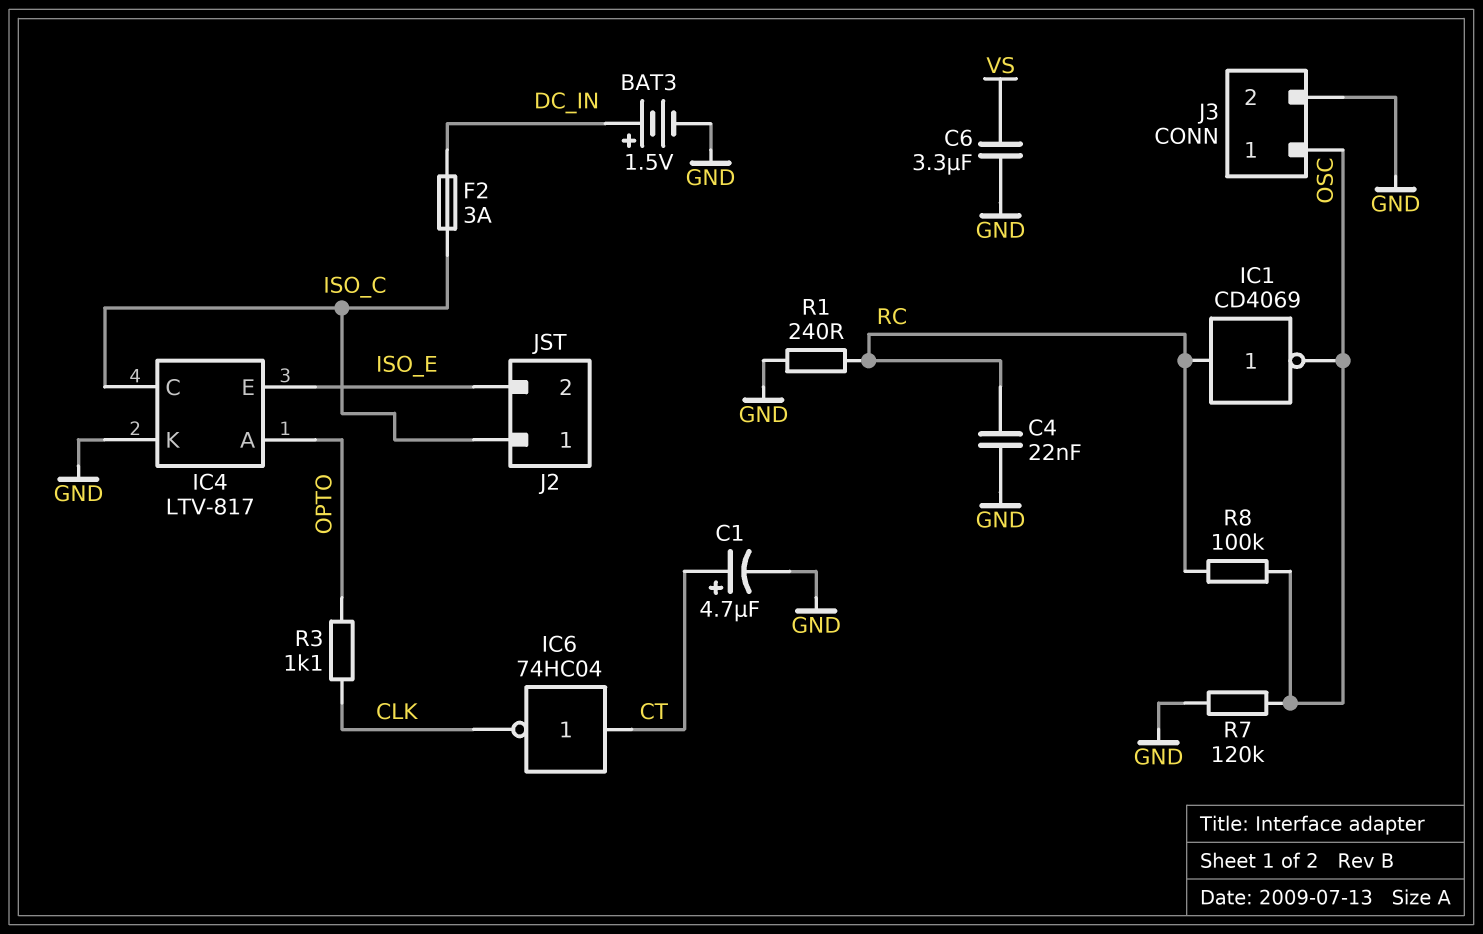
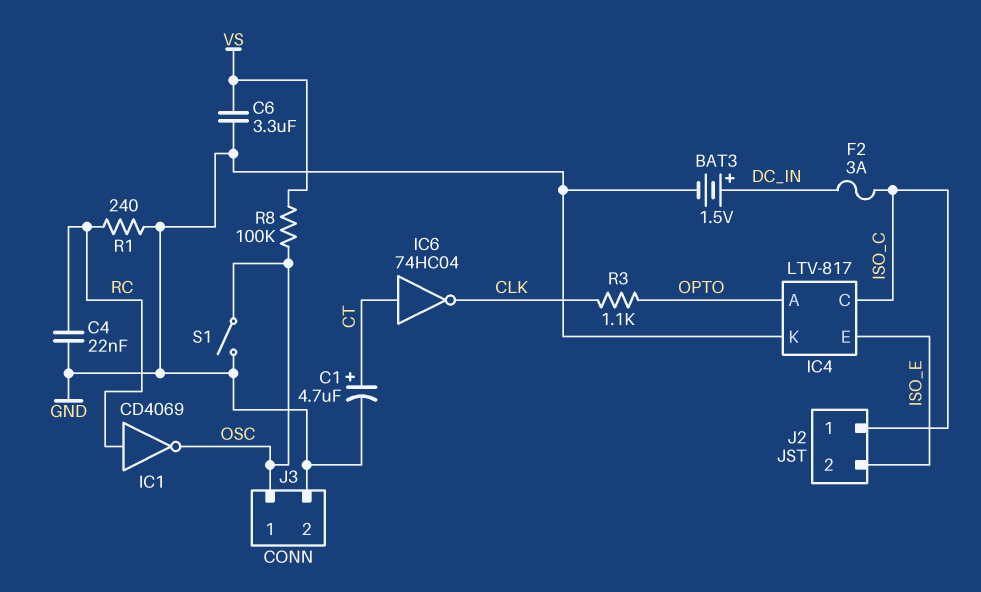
R7: 120k (GND, OSC) -> none
R8: 100k (OSC, RC) -> 100k (OSC, VS)
S1: none -> switch (GND, OSC)

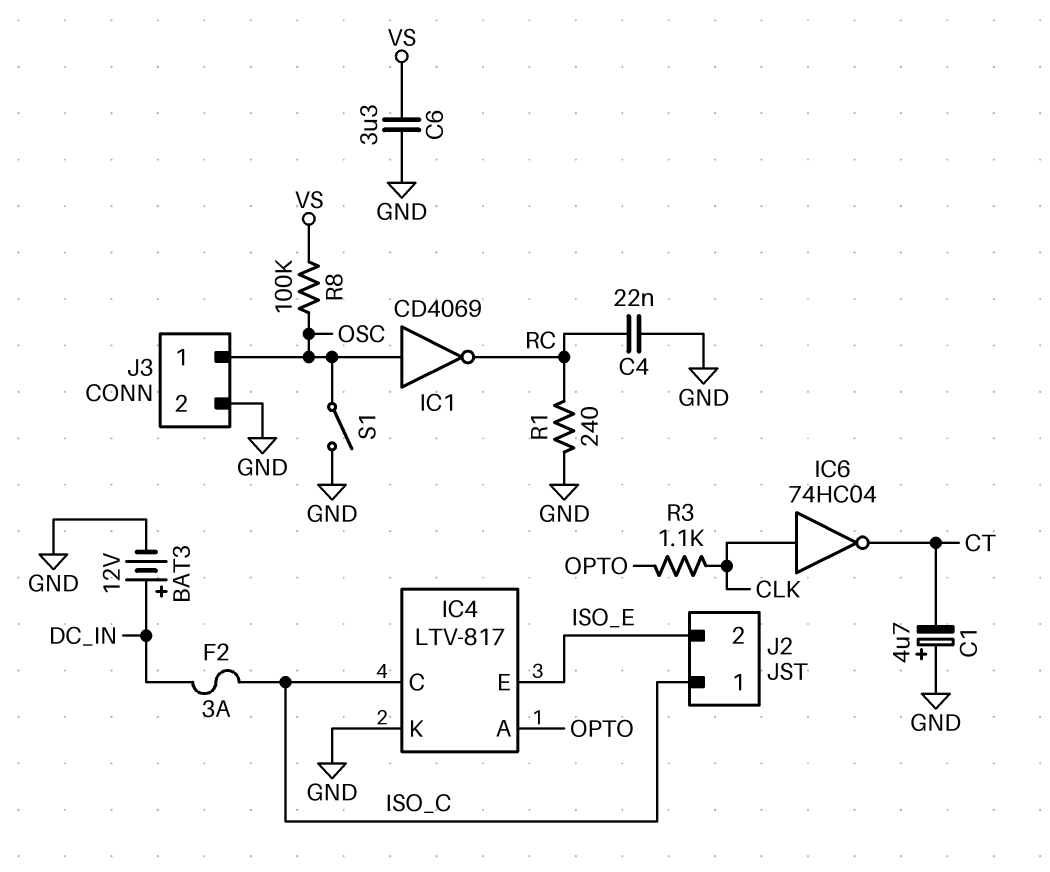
BAT3: 1.5V (plus DC_IN, minus GND) -> 12V (plus DC_IN, minus GND)
C1: 4.7uF (plus CT, minus GND) -> 4.7uF (plus GND, minus CT)
IC1: NOT CD4069 (in RC, out OSC) -> NOT CD4069 (in OSC, out RC)
IC6: NOT 74HC04 (in CT, out CLK) -> NOT 74HC04 (in CLK, out CT)

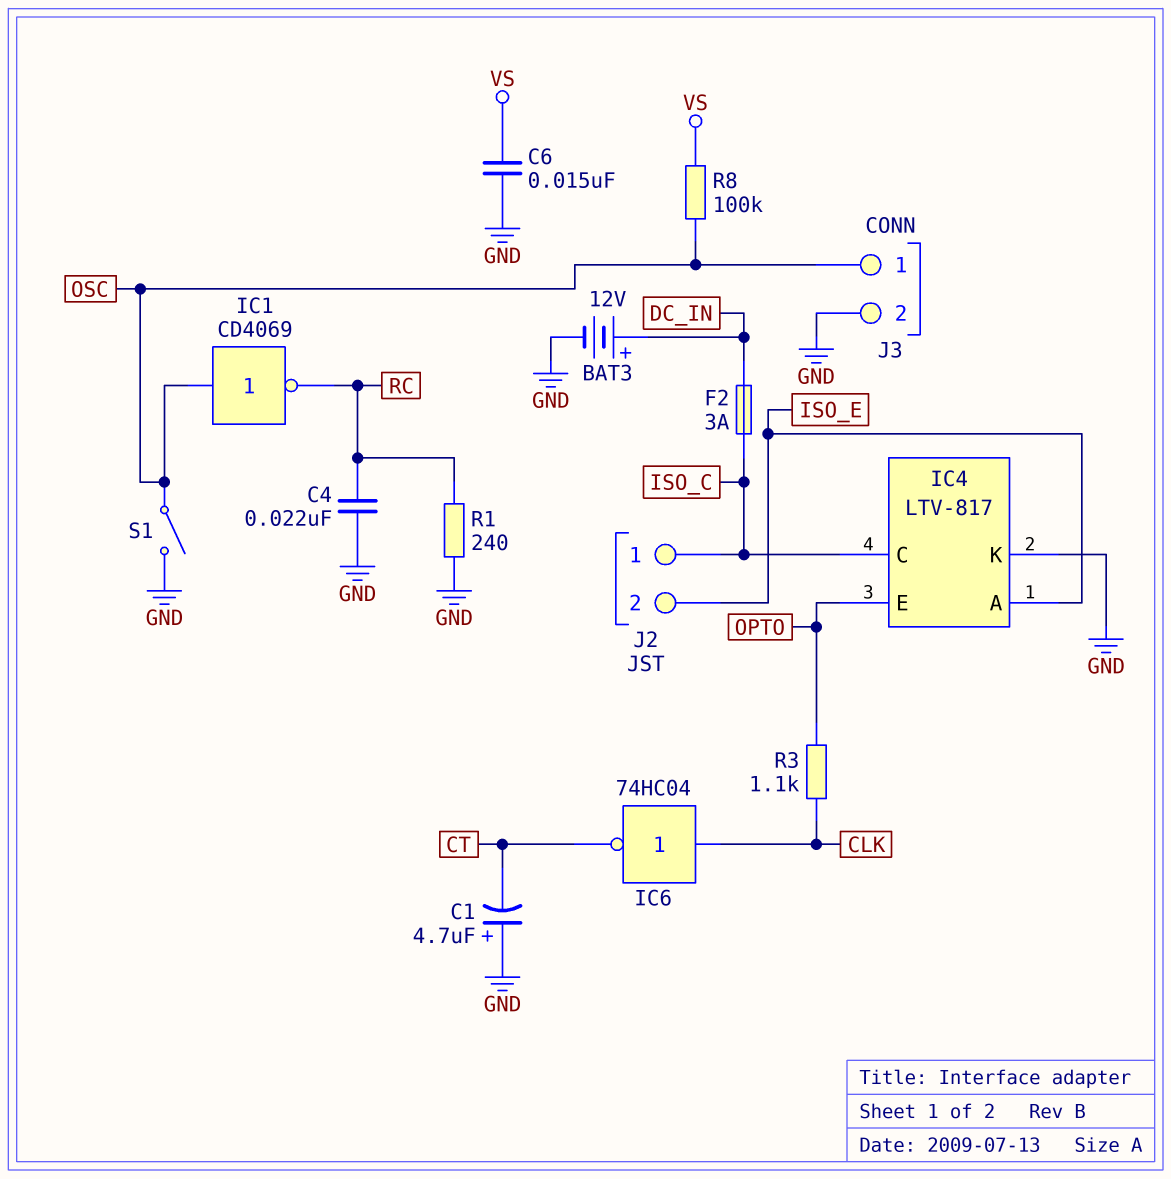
C6: 3.3uF (GND, VS) -> 15nF (GND, VS)
IC4 pin A: OPTO -> ISO_E
IC4 pin E: ISO_E -> OPTO

